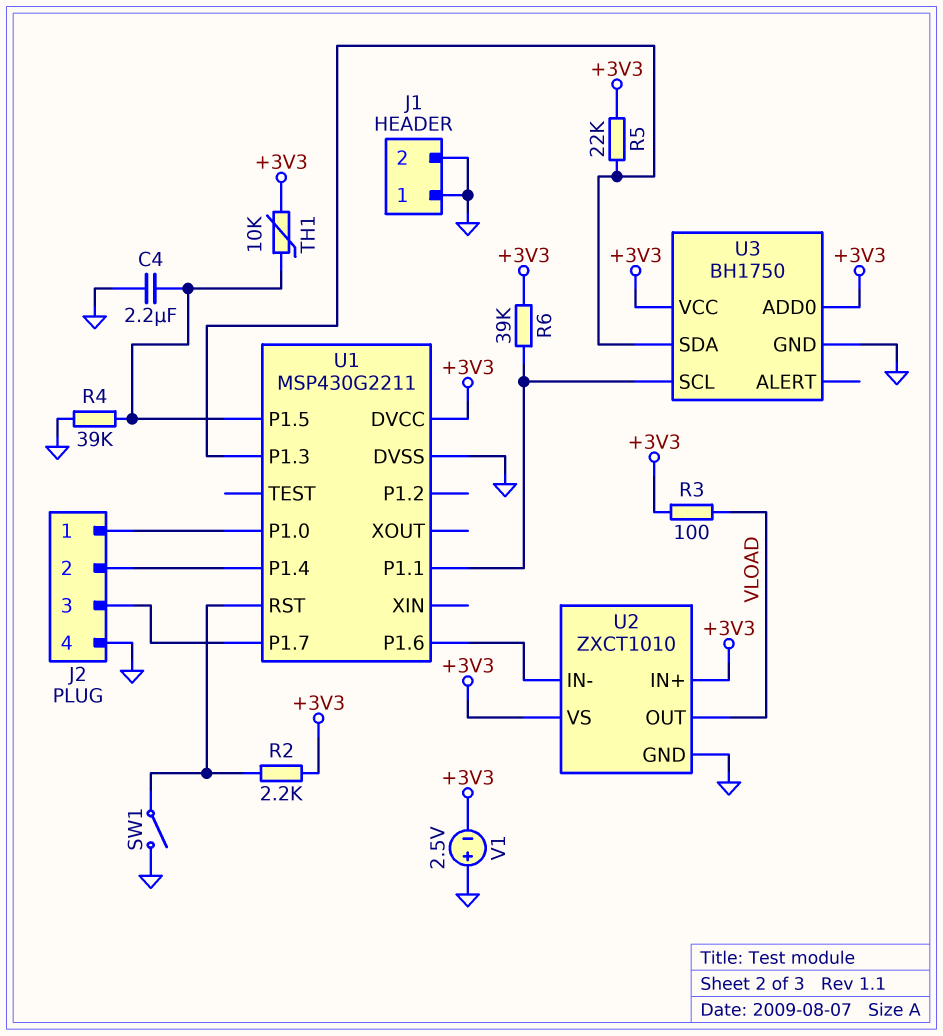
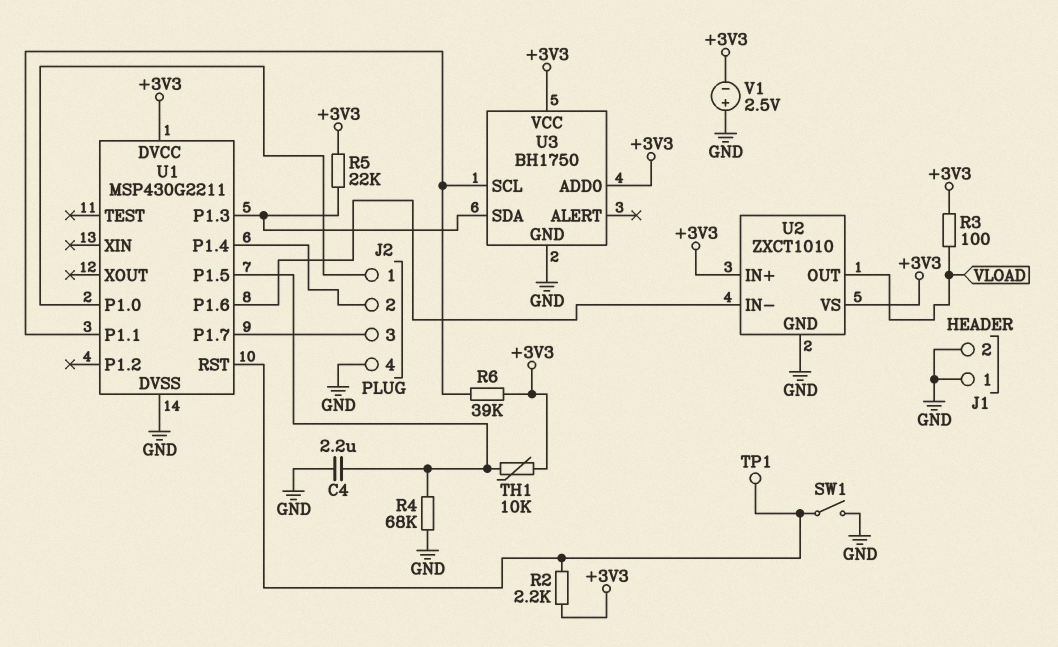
R4: 39k (GND, U1/P1.5) -> 68k (GND, U1/P1.5)
TP1: none -> test point (U1/RST)

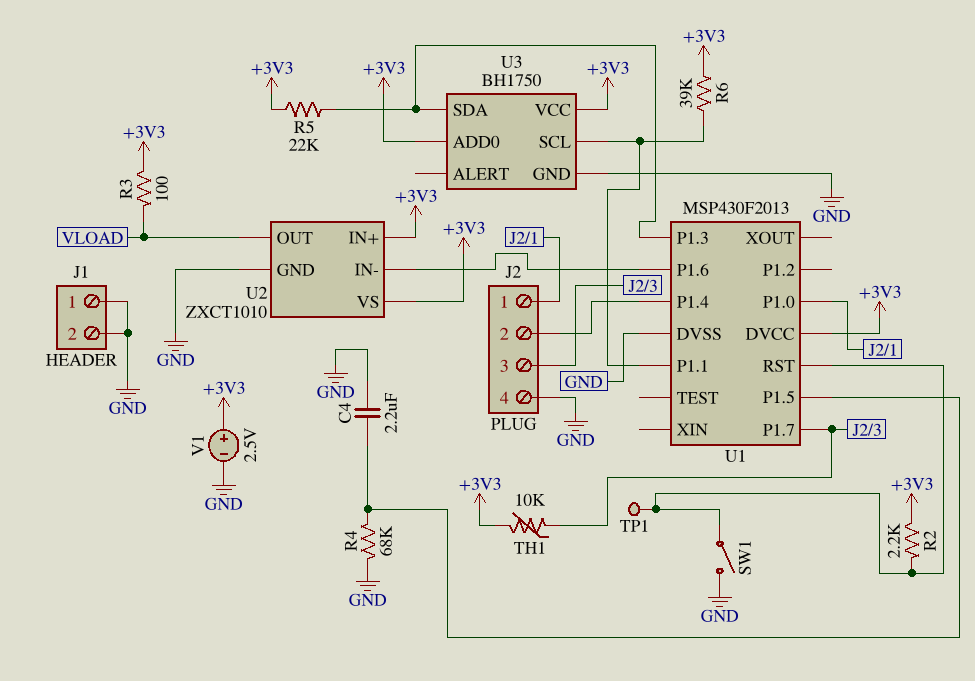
TH1: 10k (+3V3, U1/P1.5) -> 10k (+3V3, J2/3)
U1: MSP430G2211 -> MSP430F2013
V1: 2.5V (plus GND, minus +3V3) -> 2.5V (plus +3V3, minus GND)

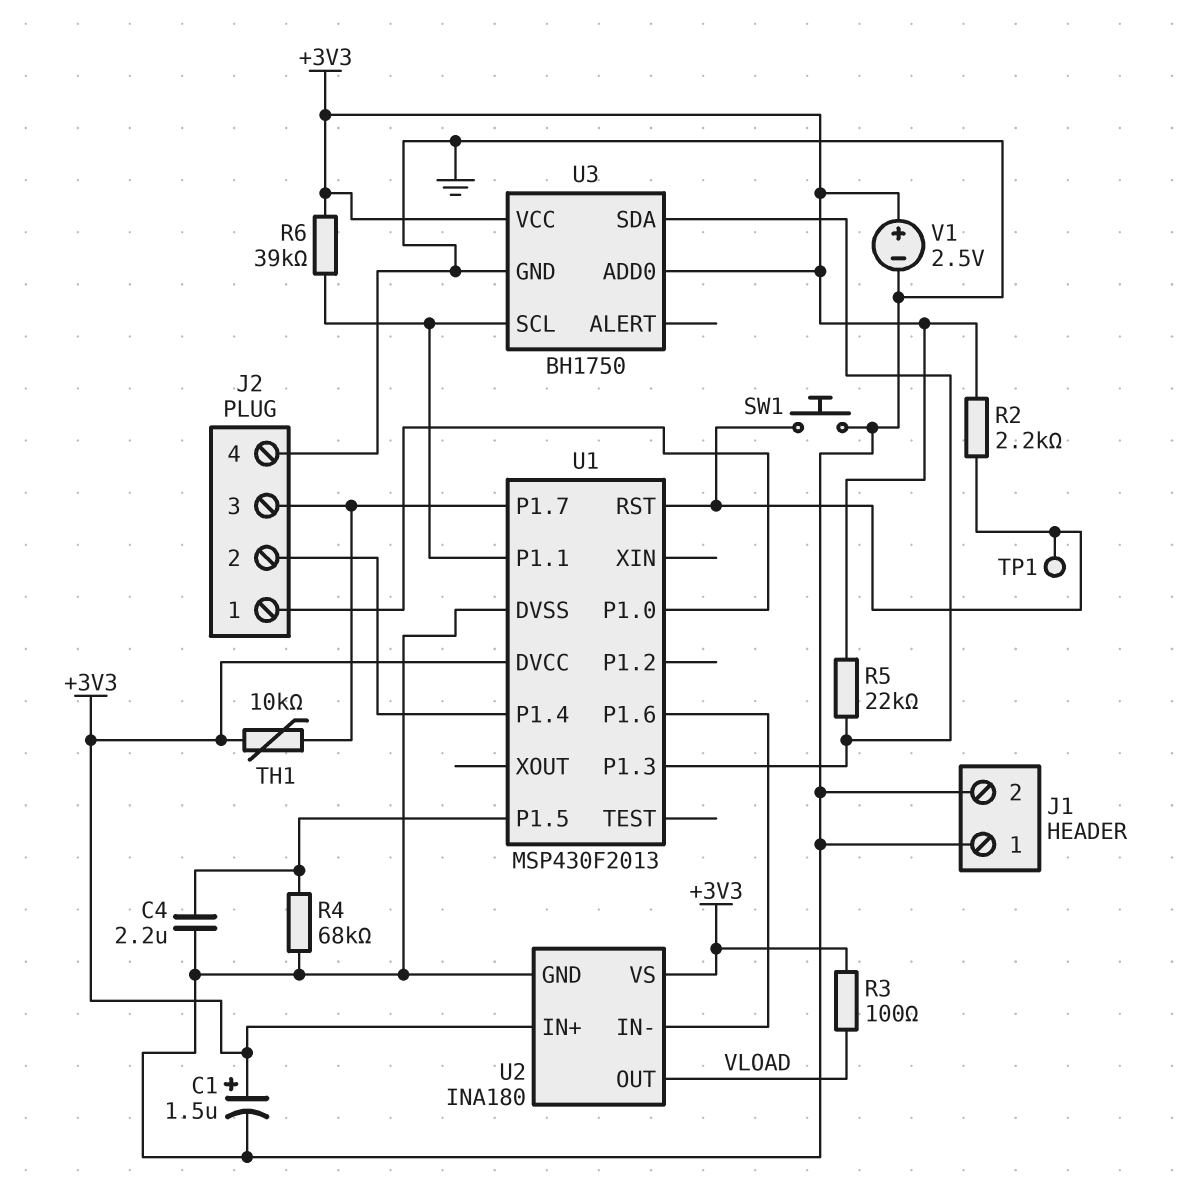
C1: none -> 1.5uF (plus +3V3, minus GND)
SW1: switch (GND, U1/RST) -> button (GND, U1/RST)
U2: ZXCT1010 -> INA180

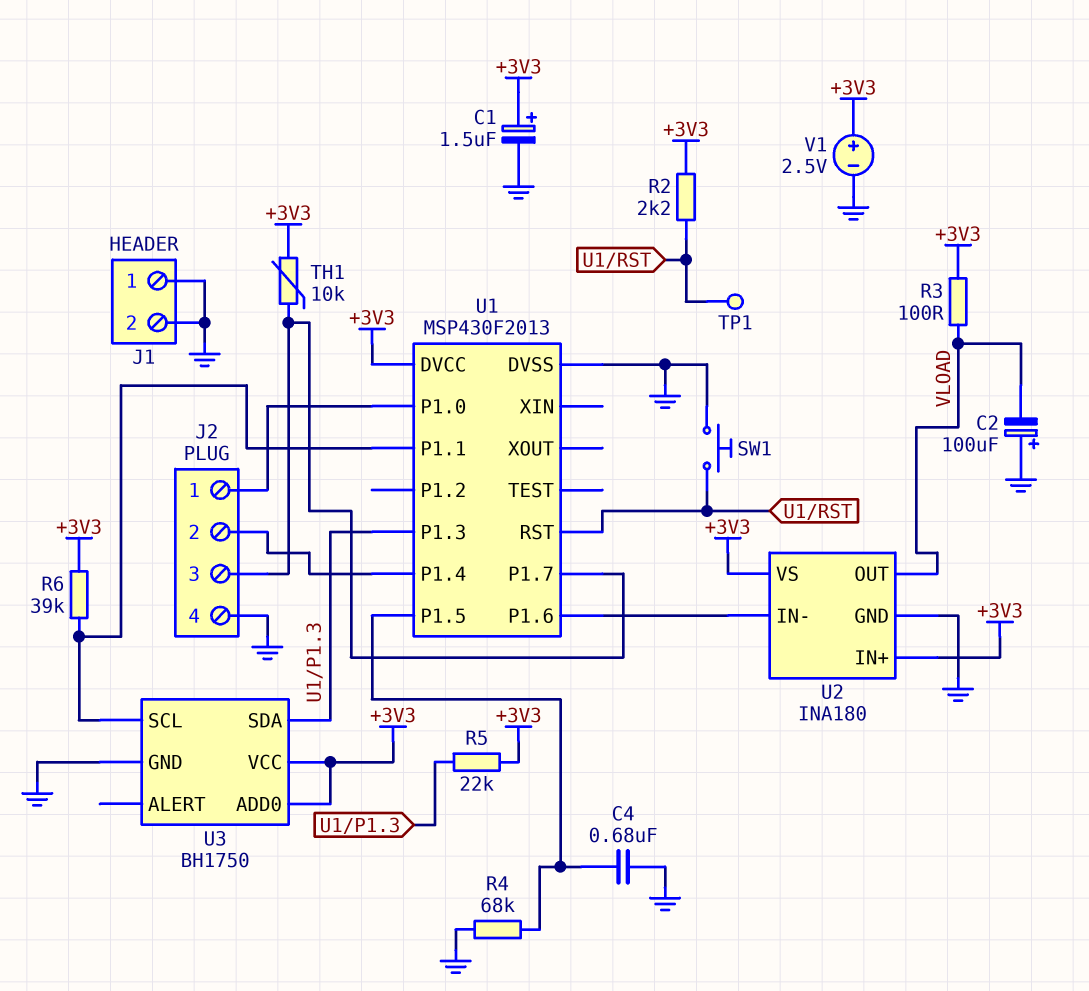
C2: none -> 100uF (plus GND, minus VLOAD)
C4: 2.2uF (GND, U1/P1.5) -> 680nF (GND, U1/P1.5)

